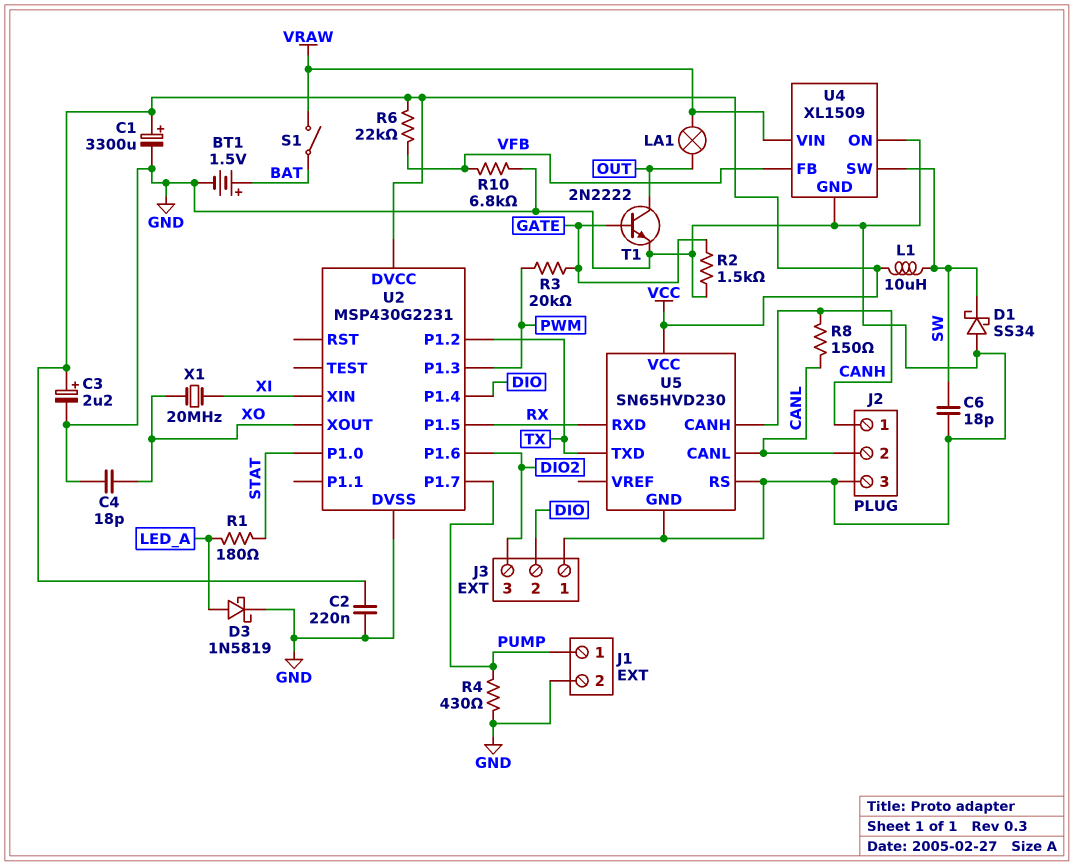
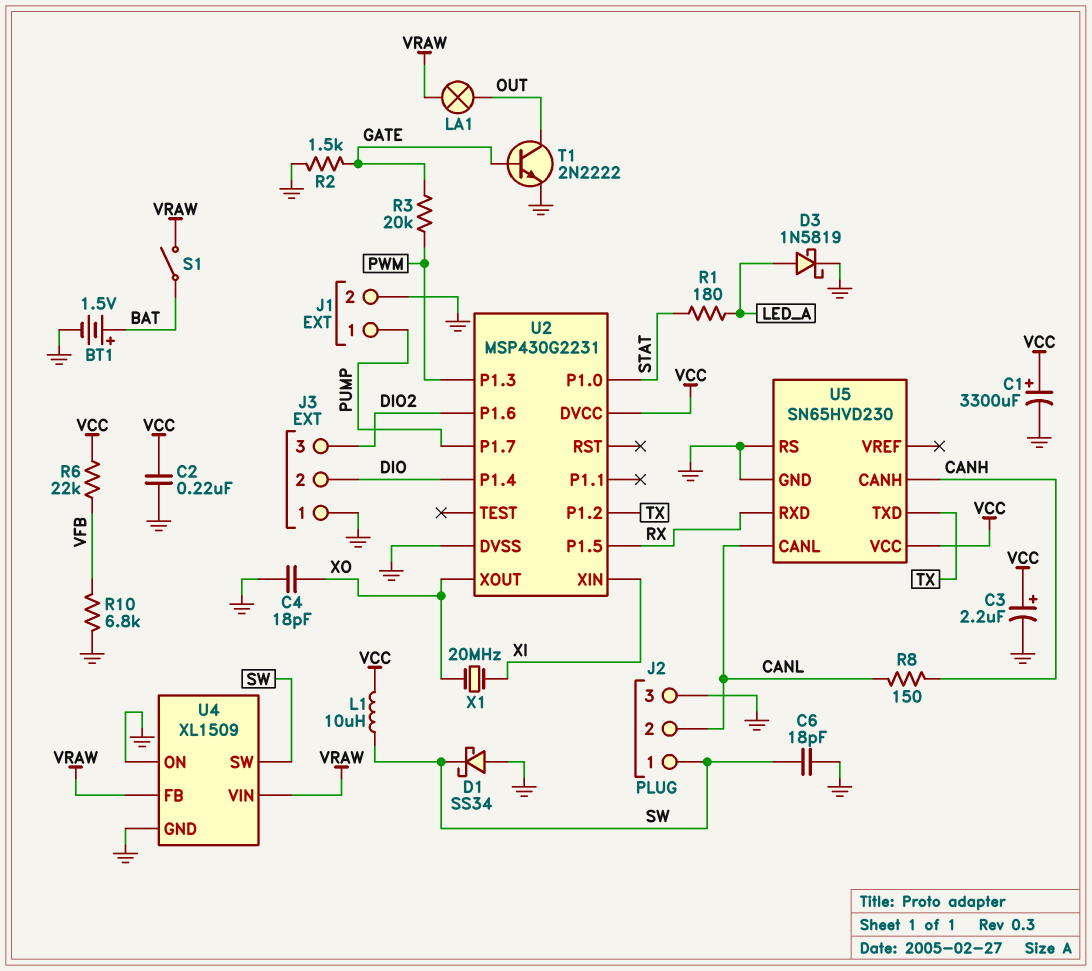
J2 pin 1: CANH -> SW
R4: 430 (GND, PUMP) -> none
U4 pin FB: VFB -> VRAW

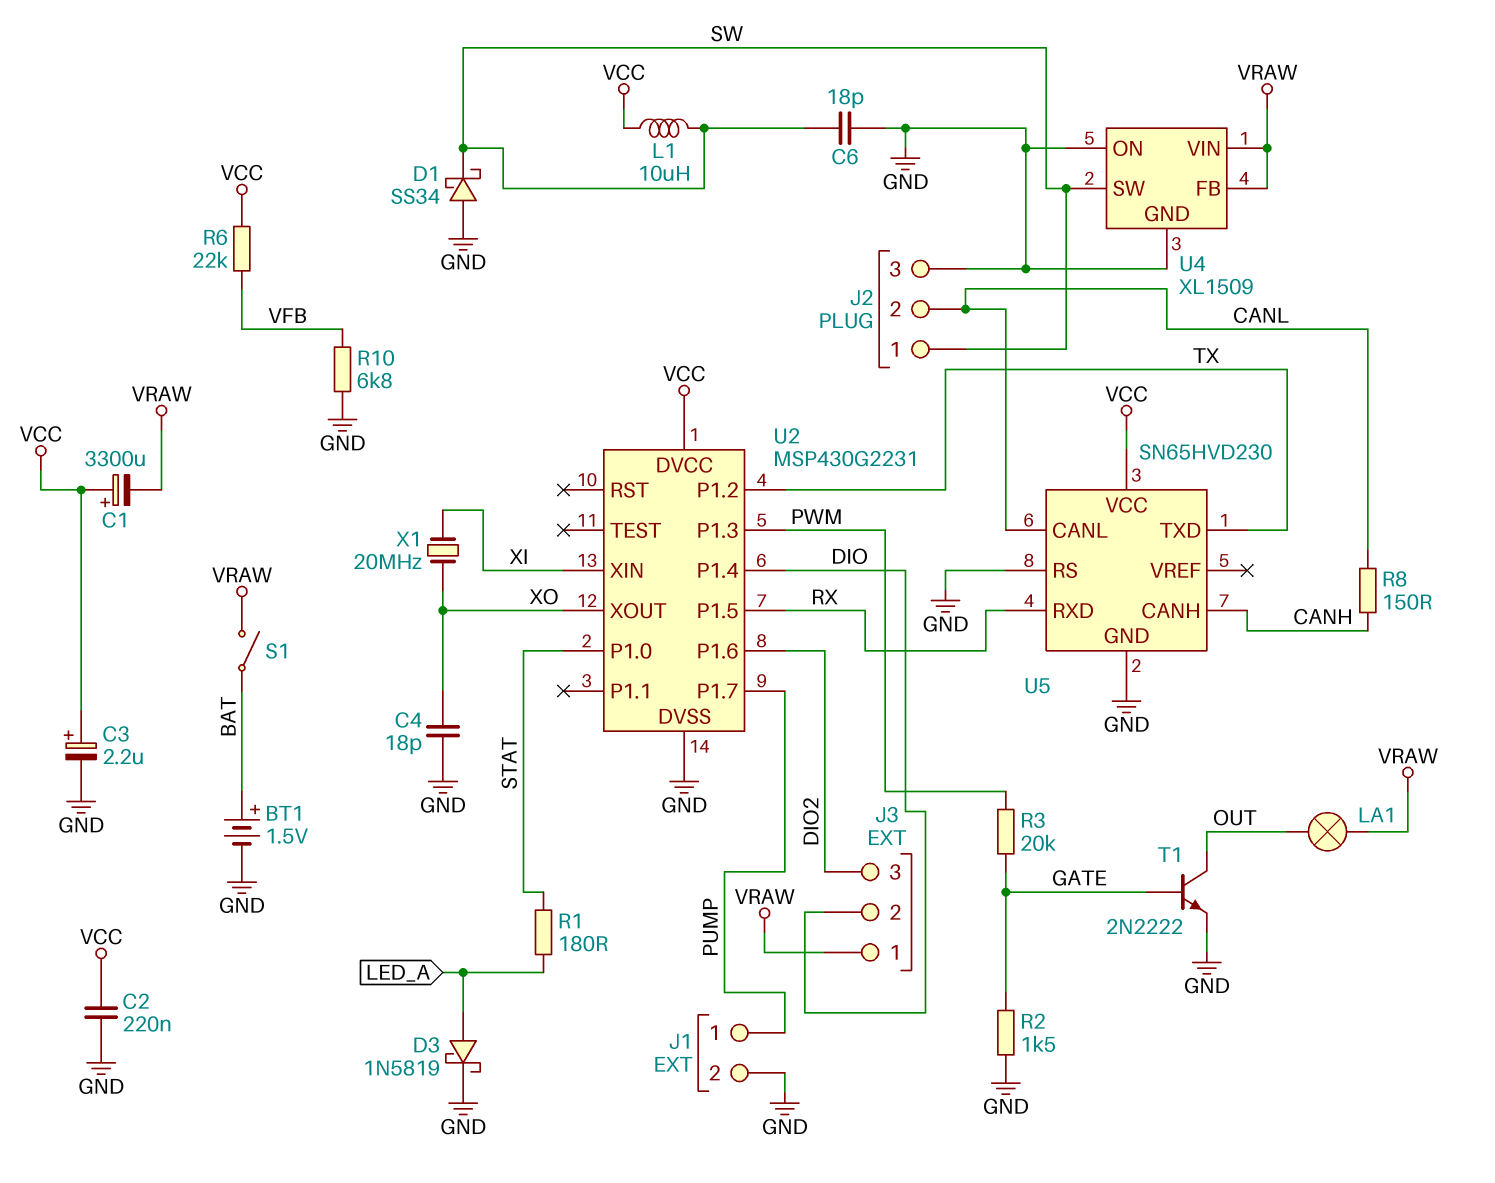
C1: 3300uF (plus VCC, minus GND) -> 3300uF (plus VCC, minus VRAW)
J3 pin 1: GND -> VRAW

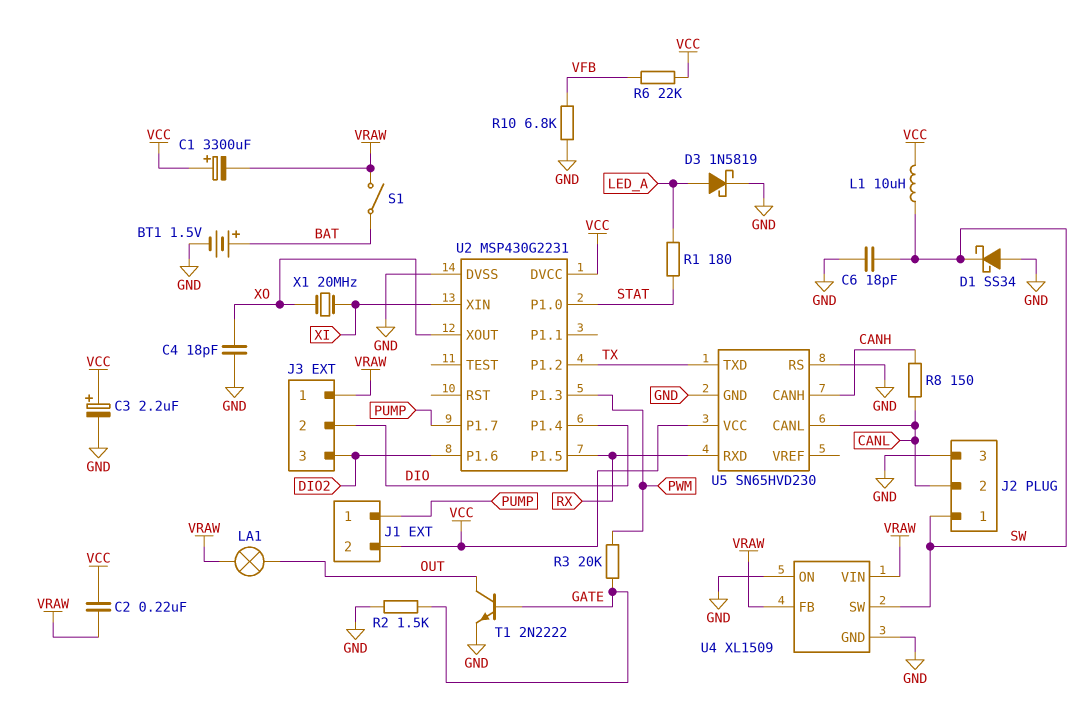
C2: 220nF (GND, VCC) -> 220nF (VCC, VRAW)
J1 pin 2: GND -> VCC

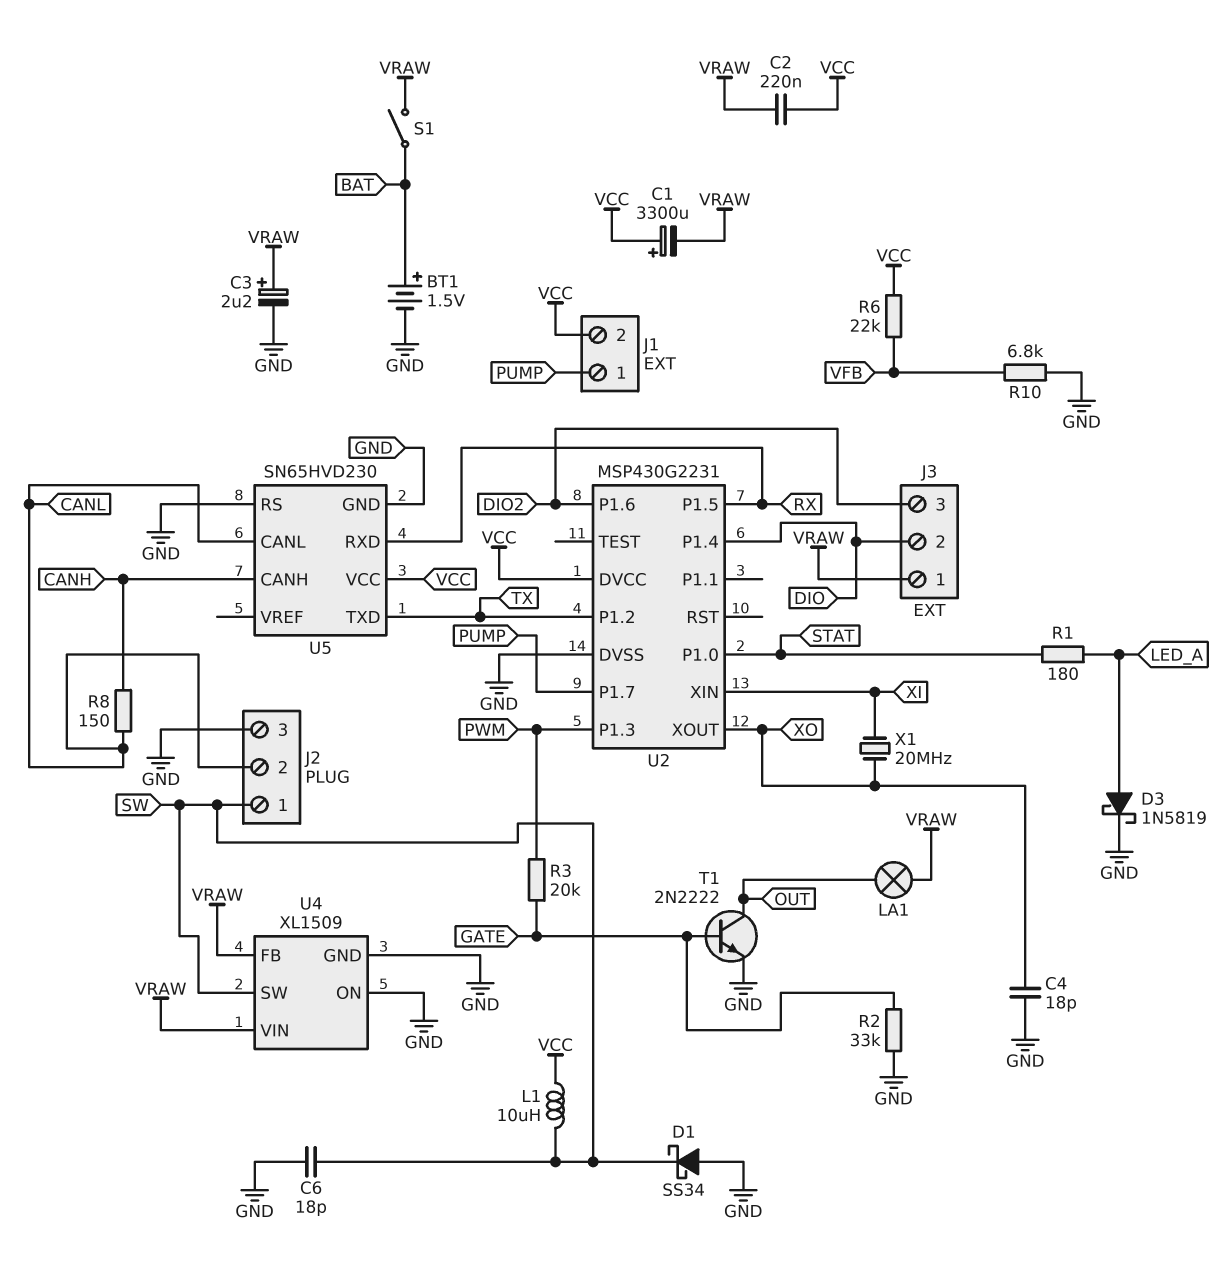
C3: 2.2uF (plus VCC, minus GND) -> 2.2uF (plus VRAW, minus GND)
R2: 1.5k (GATE, GND) -> 33k (GATE, GND)

